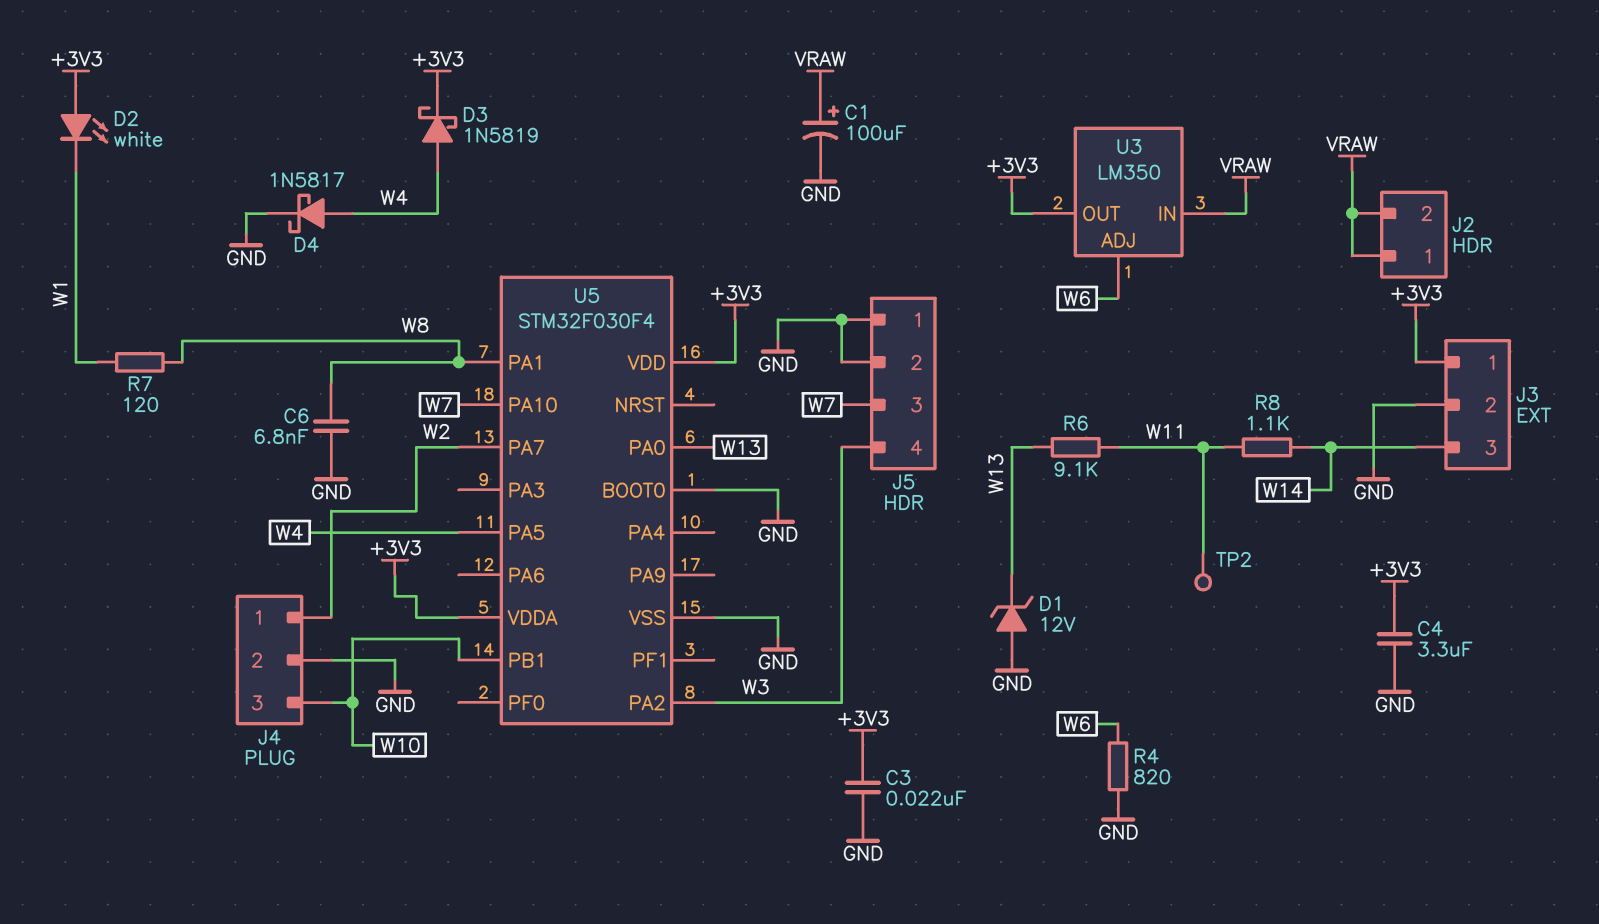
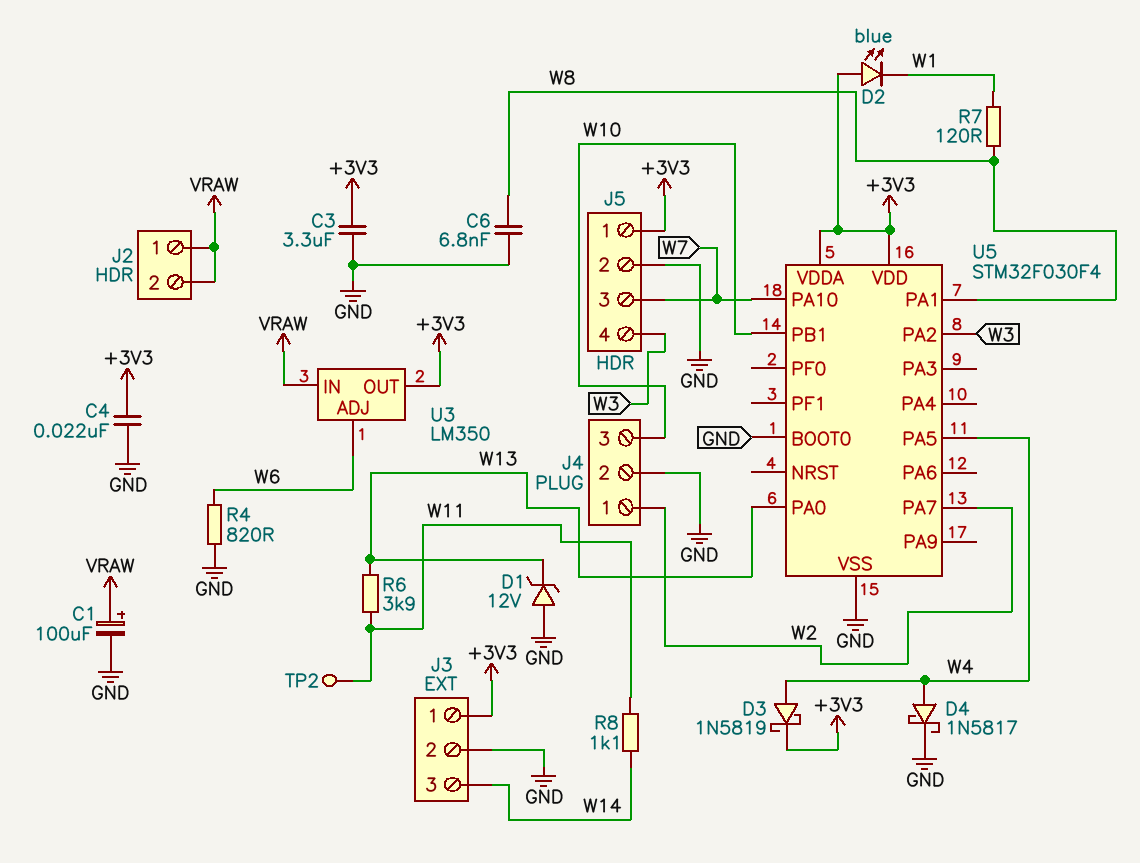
C3: 22nF (+3V3, GND) -> 3.3uF (+3V3, GND)
C4: 3.3uF (+3V3, GND) -> 22nF (+3V3, GND)
D2: LED white (A +3V3, K W1) -> LED blue (A +3V3, K W1)
J5 pin 1: GND -> +3V3
R6: 9.1k (W11, W13) -> 3.9k (W11, W13)

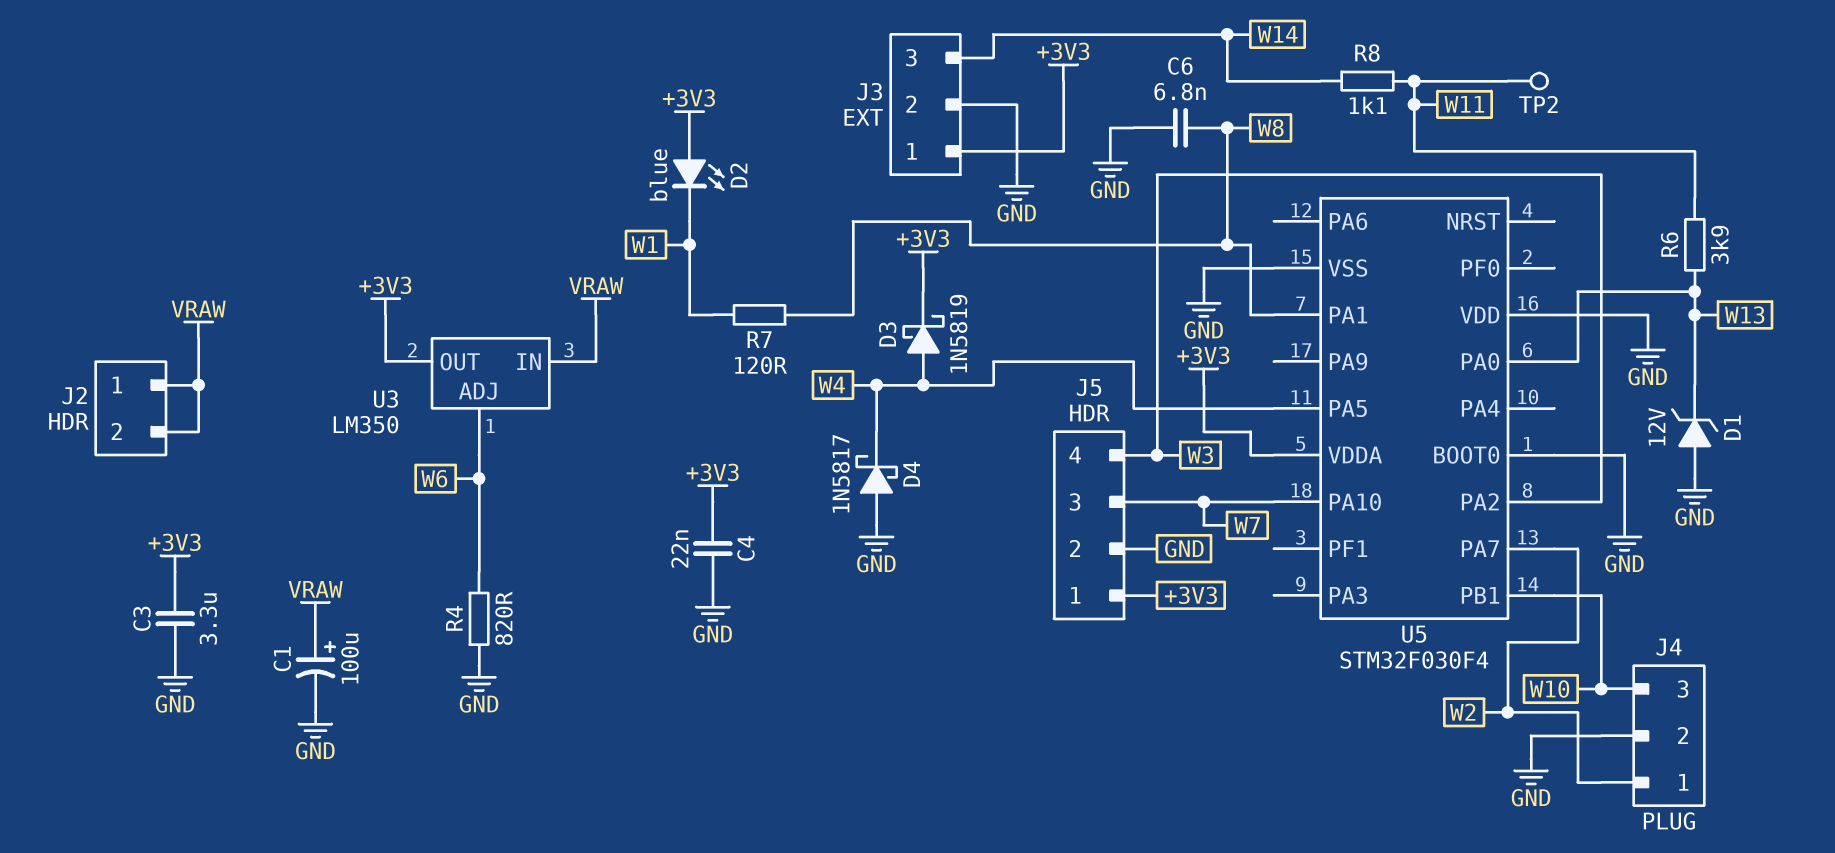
D4: schottky 1N5817 (A W4, K GND) -> schottky 1N5817 (A GND, K W4)
U5 pin VDD: +3V3 -> GND

